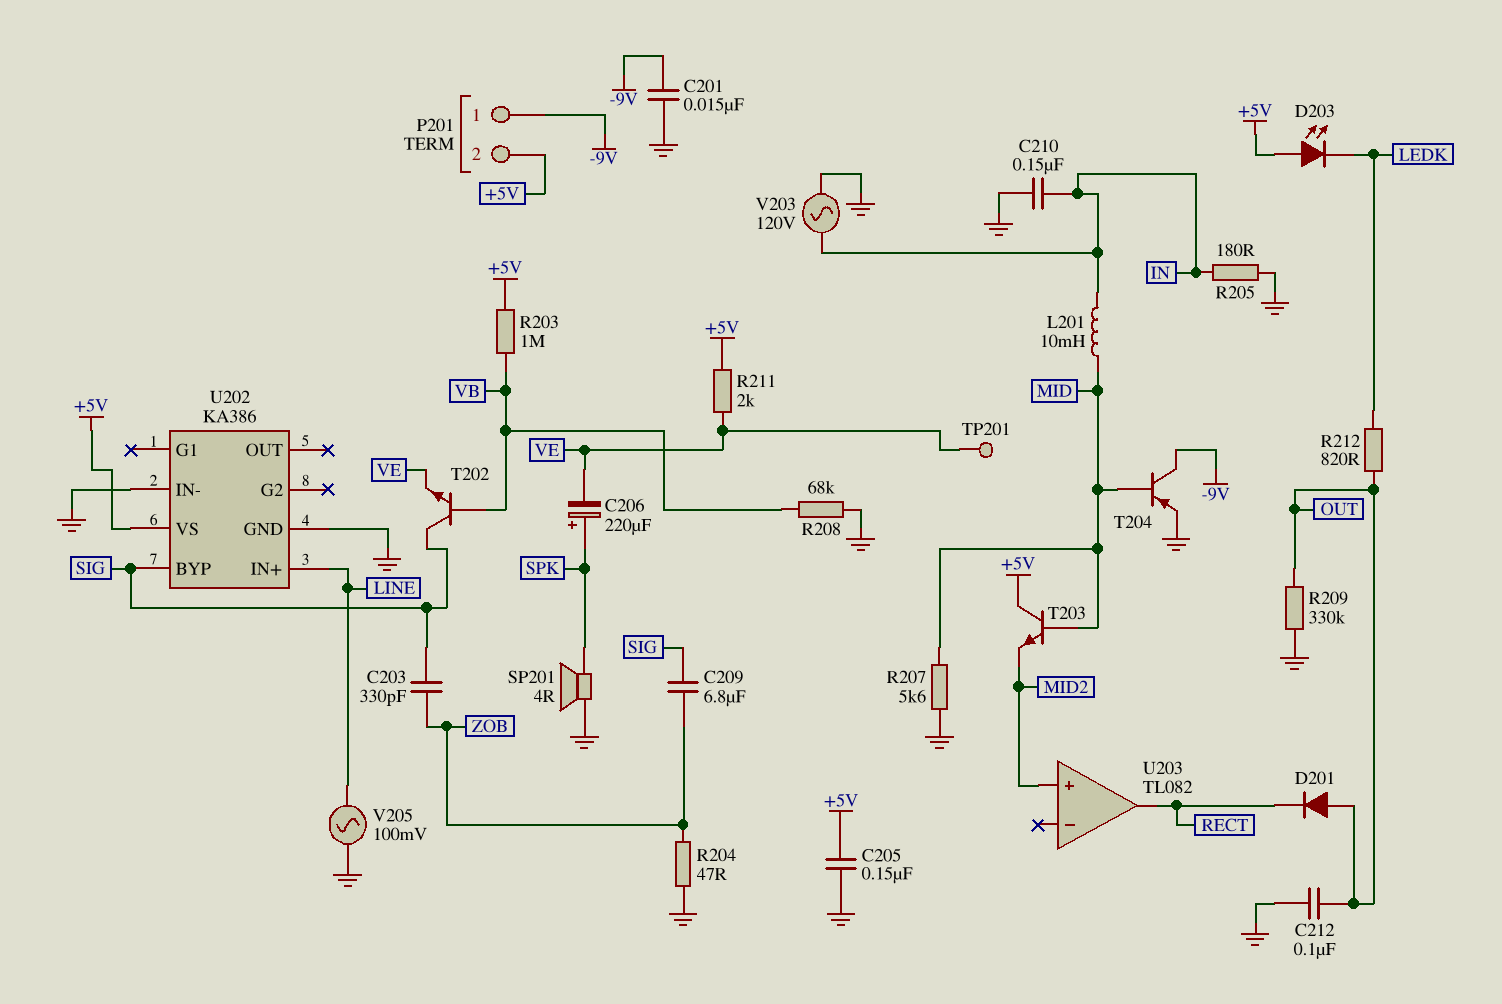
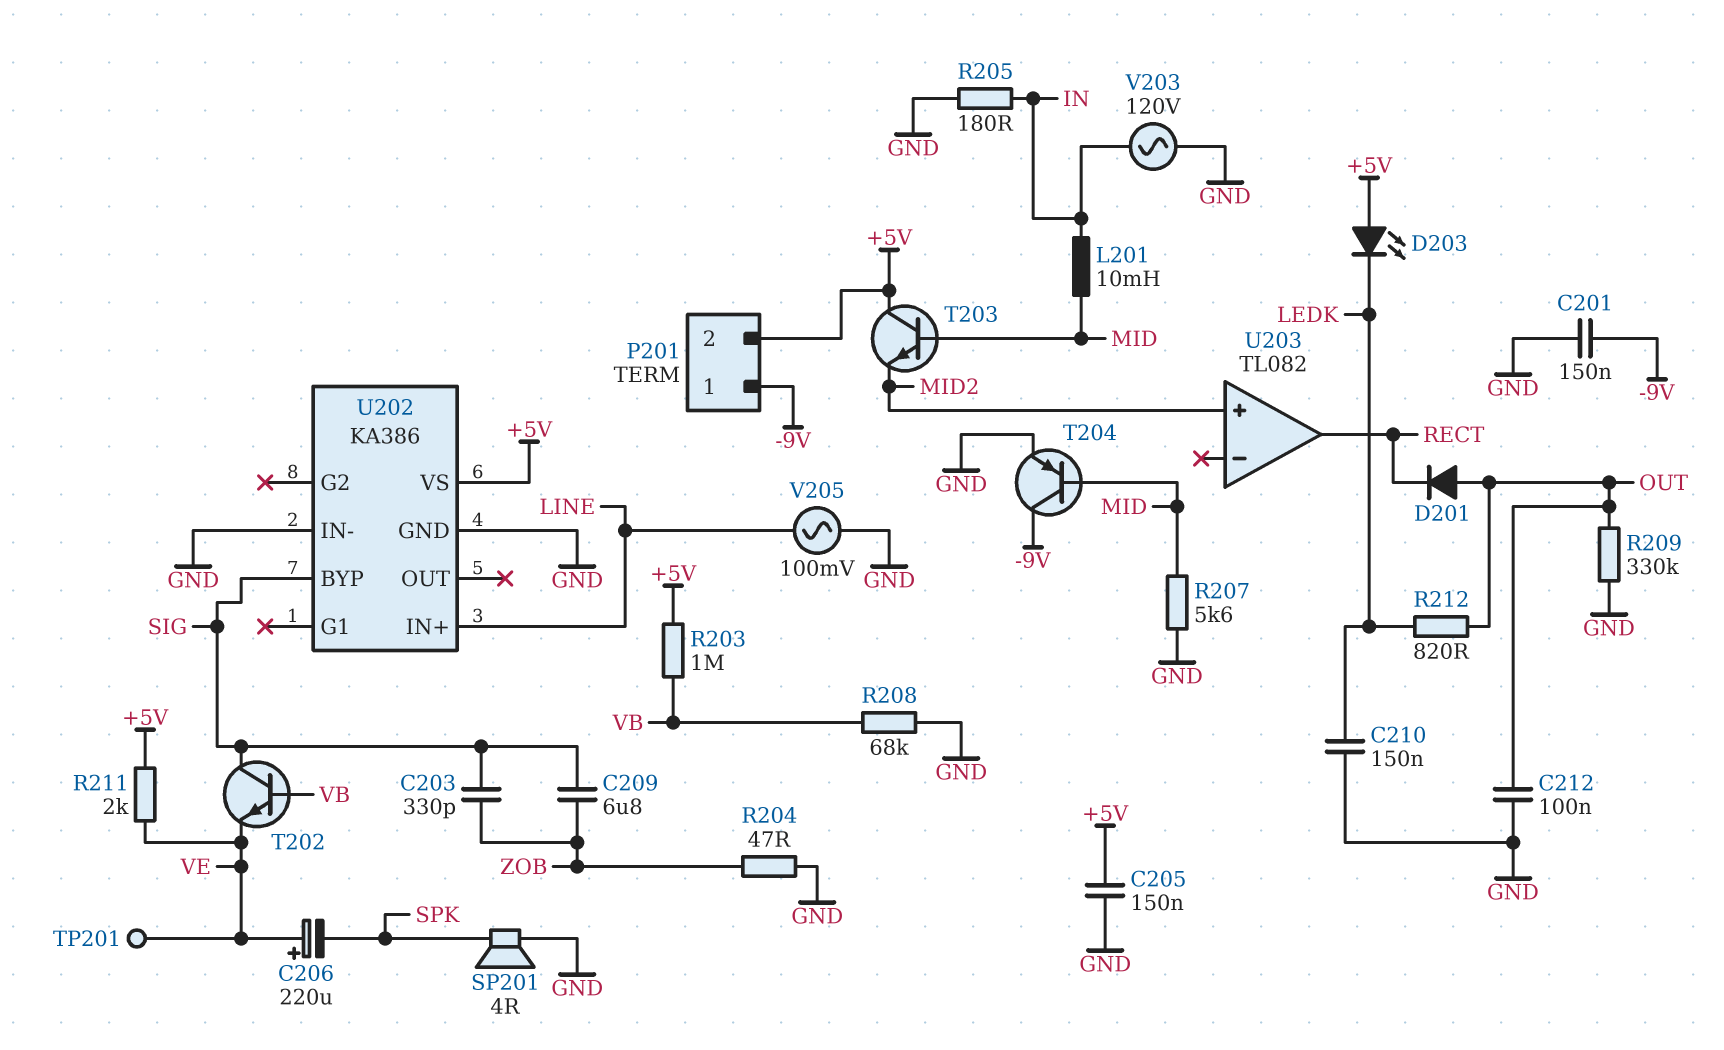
C201: 15nF (-9V, GND) -> 150nF (-9V, GND)
C206: 220uF (plus SPK, minus VE) -> 220uF (plus VE, minus SPK)
C210: 150nF (GND, IN) -> 150nF (GND, LEDK)

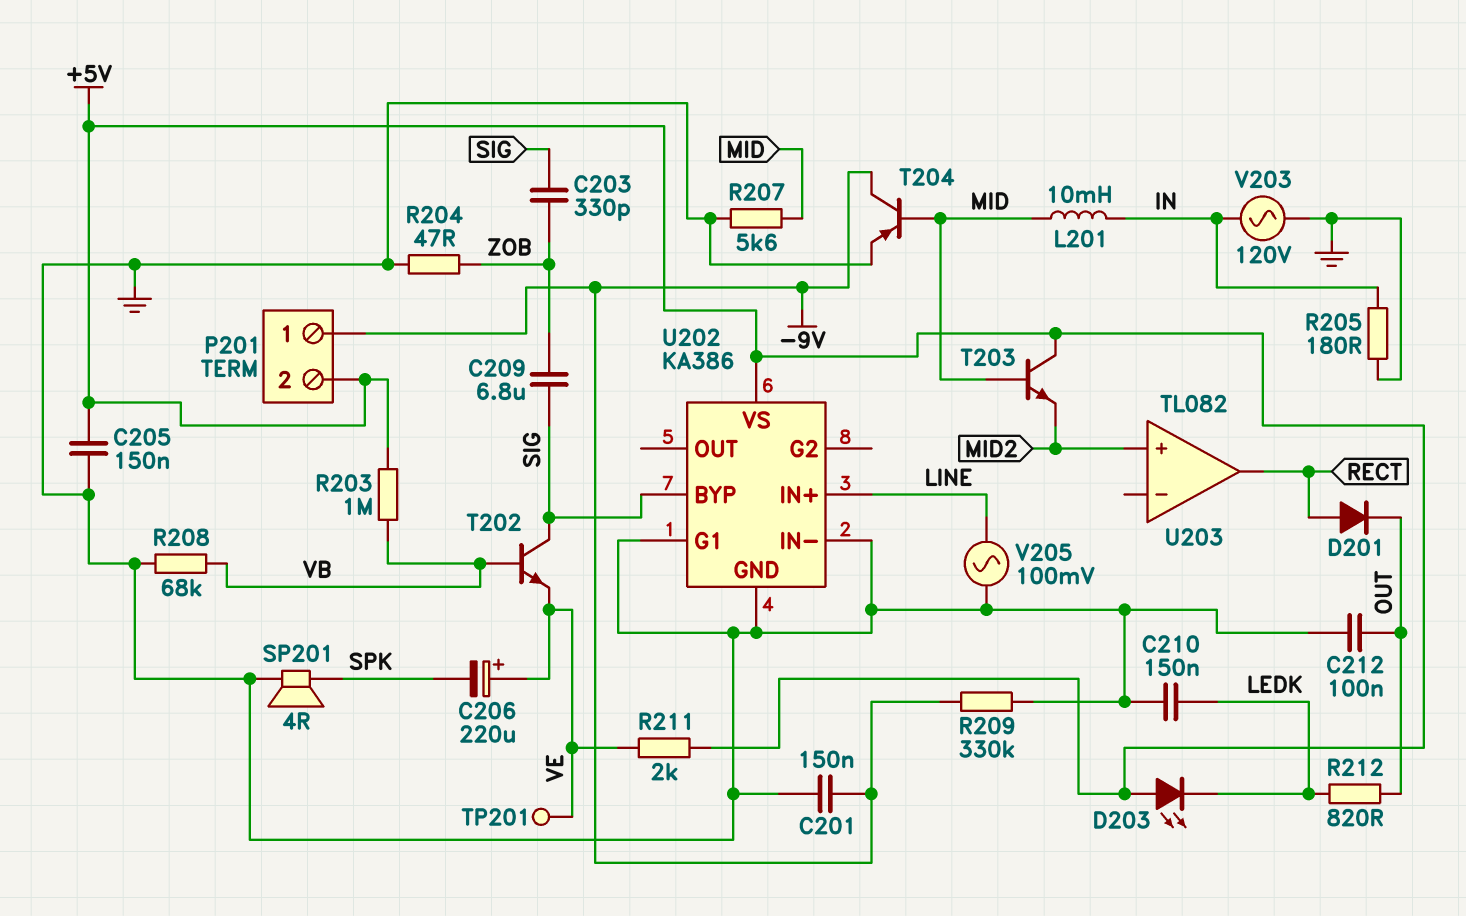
D201: diode (A OUT, K RECT) -> diode (A RECT, K OUT)
R209: 330k (GND, OUT) -> 330k (-9V, GND)
U202 pin G1: none -> GND

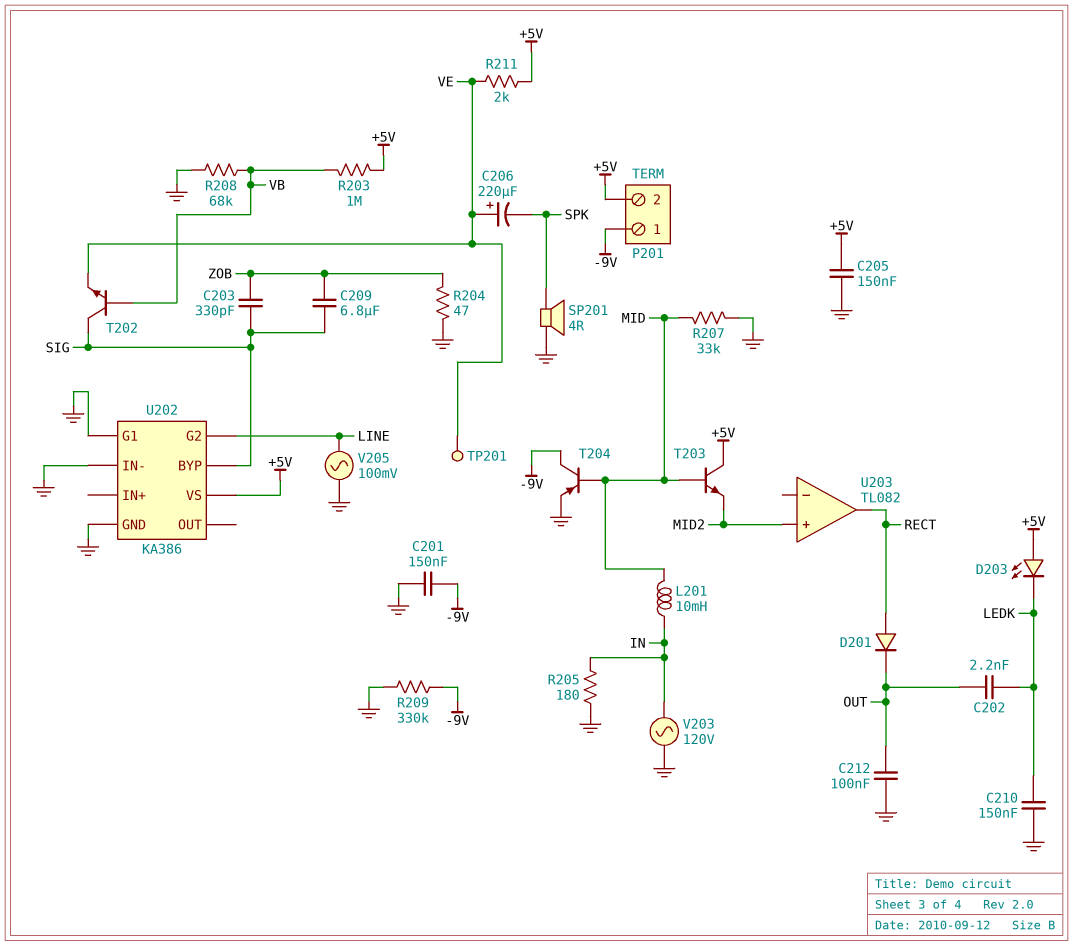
C202: none -> 2.2nF (LEDK, OUT)
R207: 5.6k (GND, MID) -> 33k (GND, MID)
R212: 820 (LEDK, OUT) -> none
U202 pin G2: none -> LINE
U202 pin IN+: LINE -> none

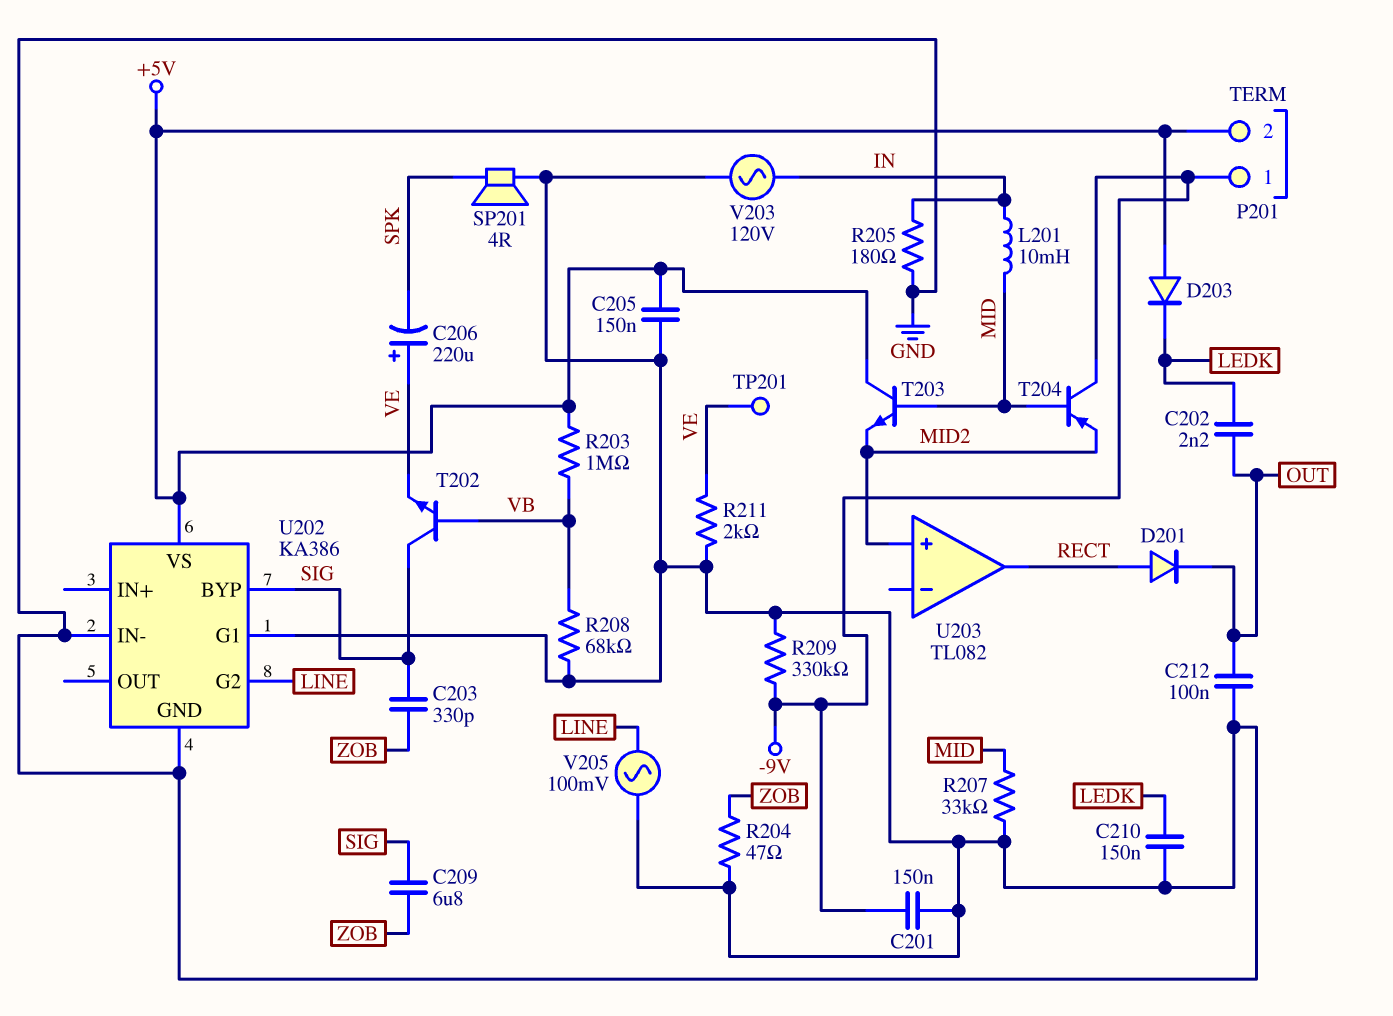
D203: LED (A +5V, K LEDK) -> diode (A +5V, K LEDK)
R211: 2k (+5V, VE) -> 2k (GND, VE)
T204: PNP (B MID, C -9V, E GND) -> PNP (B MID, C -9V, E MID2)

